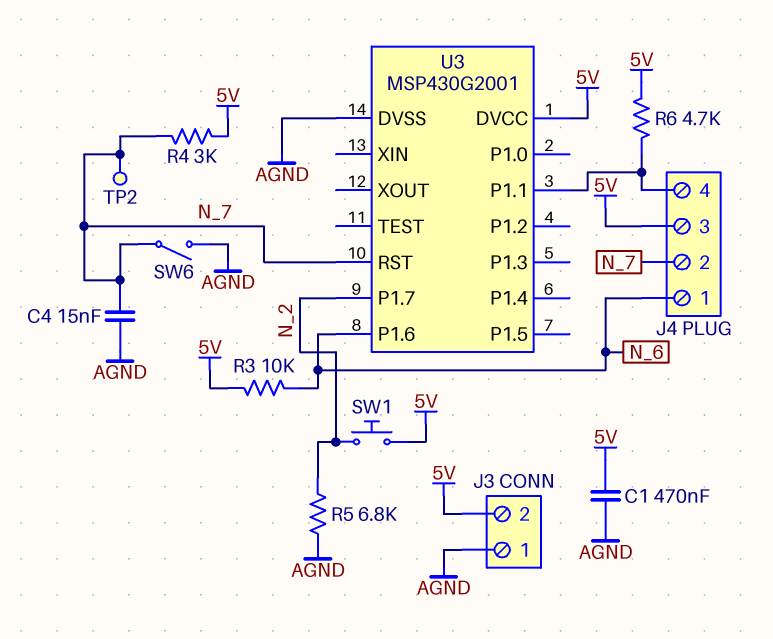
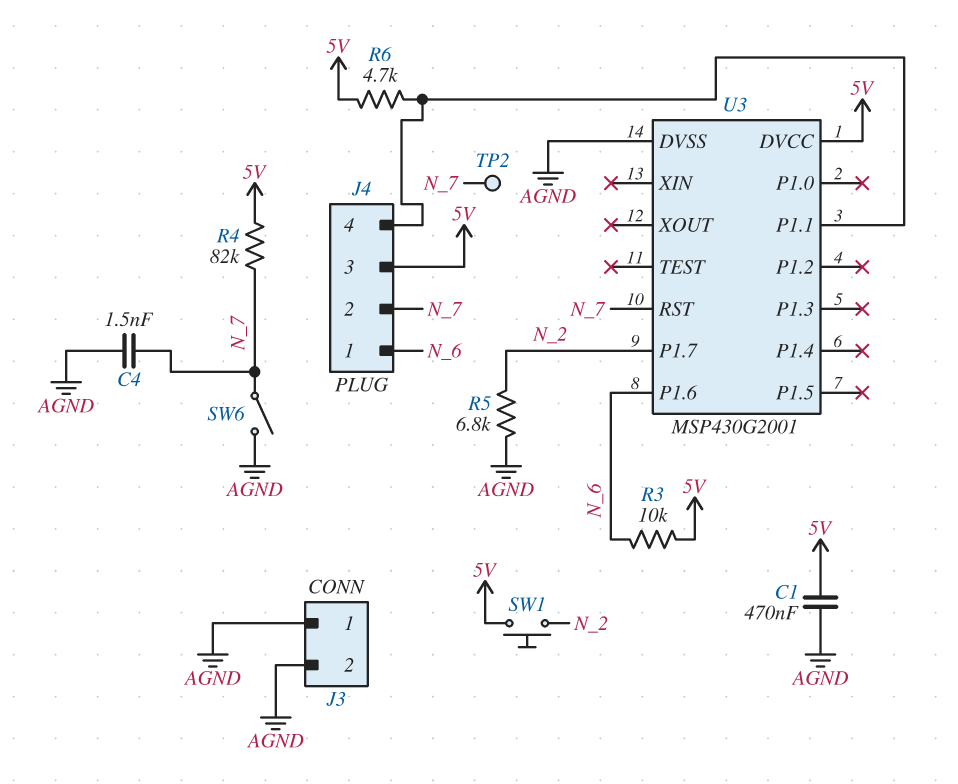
C4: 15nF (AGND, N_7) -> 1.5nF (AGND, N_7)
J3 pin 2: 5V -> AGND
R4: 3k (5V, N_7) -> 82k (5V, N_7)

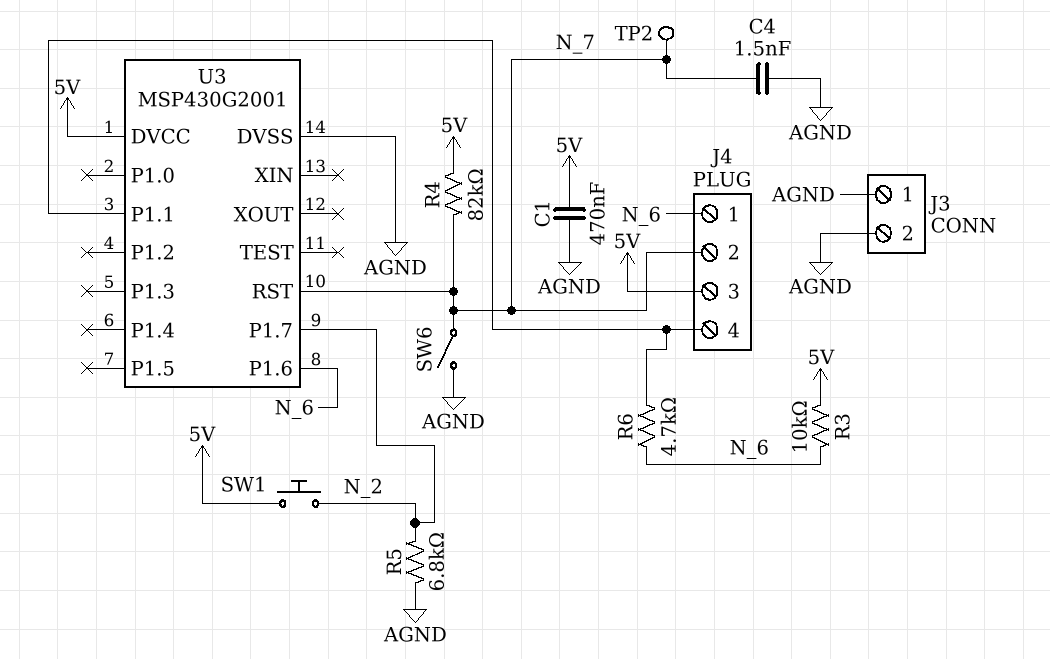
R6: 4.7k (5V, J4/4) -> 4.7k (J4/4, N_6)

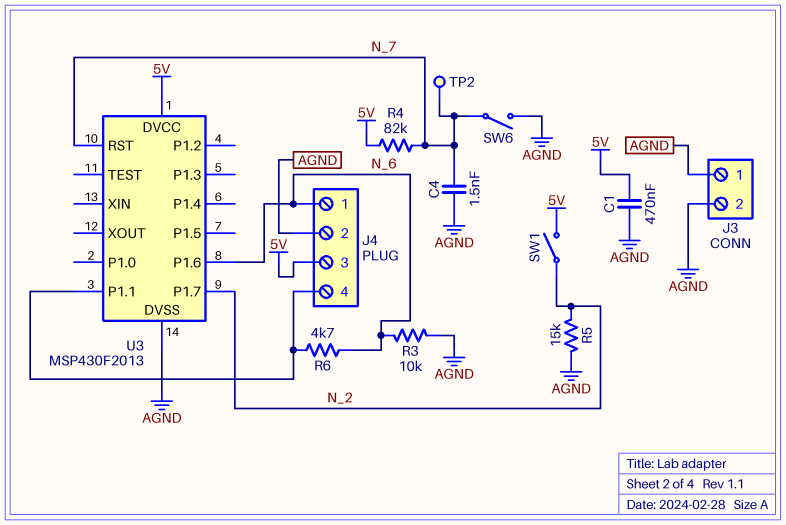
J4 pin 2: N_7 -> AGND
R3: 10k (5V, N_6) -> 10k (AGND, N_6)
R5: 6.8k (AGND, N_2) -> 15k (AGND, N_2)
SW1: button (5V, N_2) -> switch (5V, N_2)
U3: MSP430G2001 -> MSP430F2013

